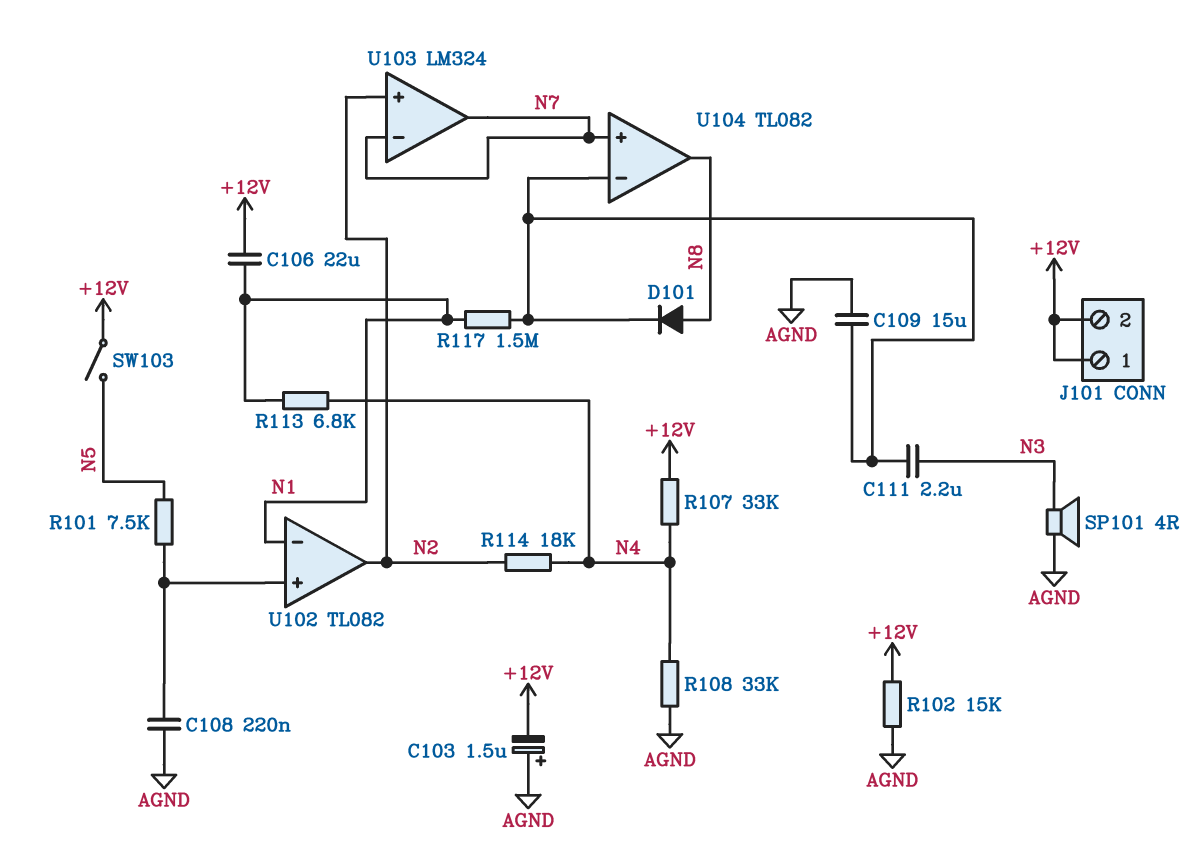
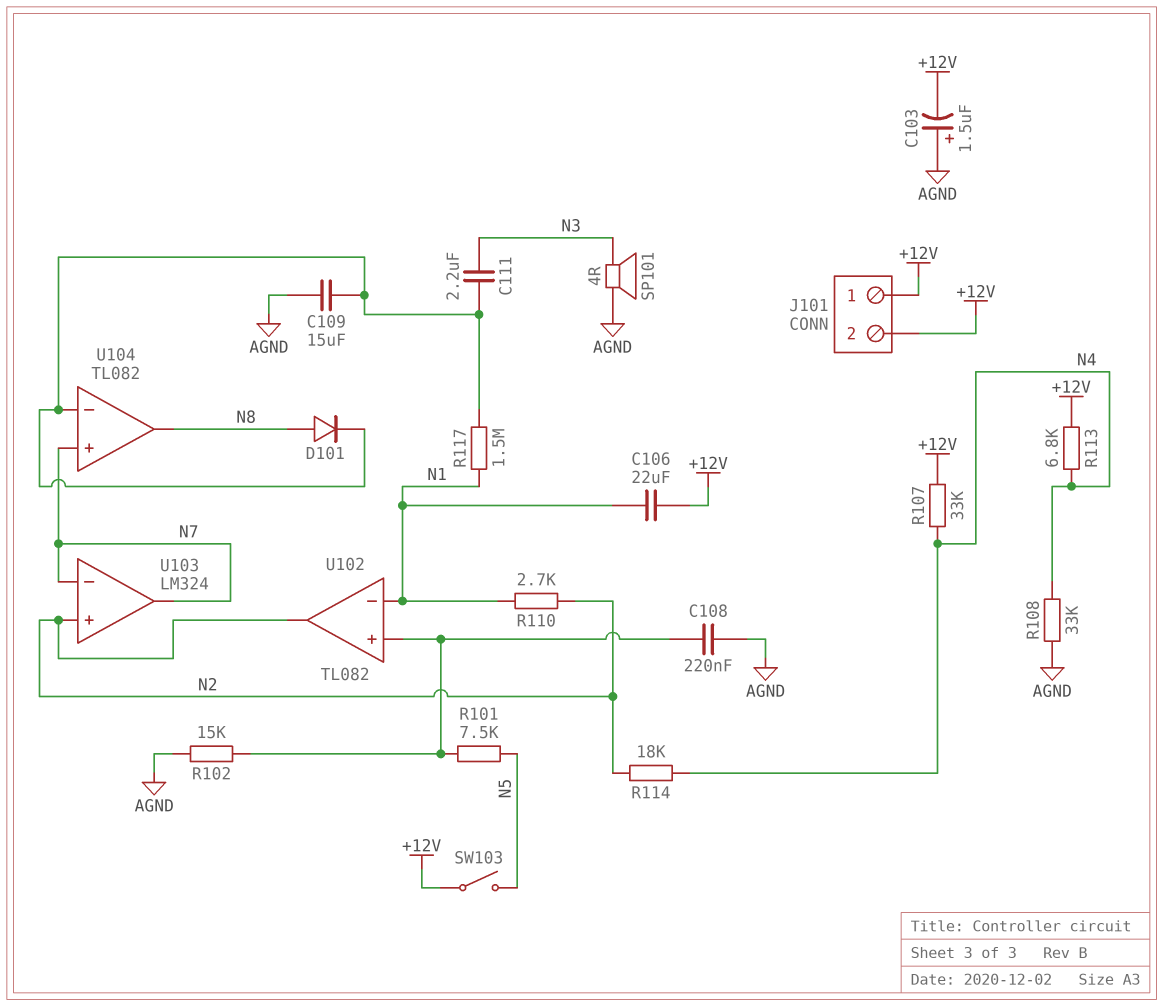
R102: 15k (+12V, AGND) -> 15k (AGND, U102/in+)
R110: none -> 2.7k (N1, N2)
R113: 6.8k (N1, N4) -> 6.8k (+12V, N4)

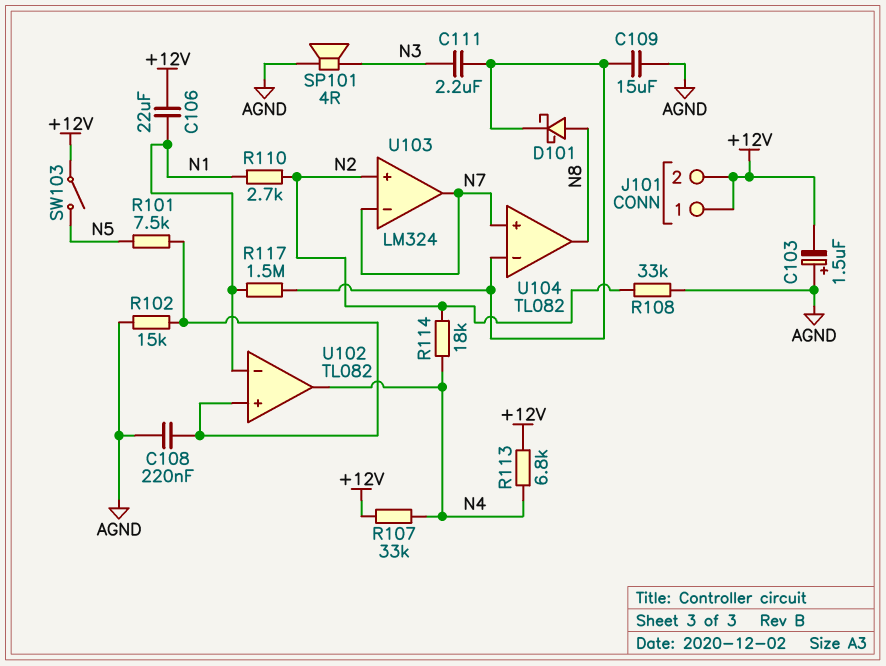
D101: diode (A N8, K U104/in-) -> schottky (A N8, K U104/in-)
R108: 33k (AGND, N4) -> 33k (AGND, N2)
U102 pin out: N2 -> N4

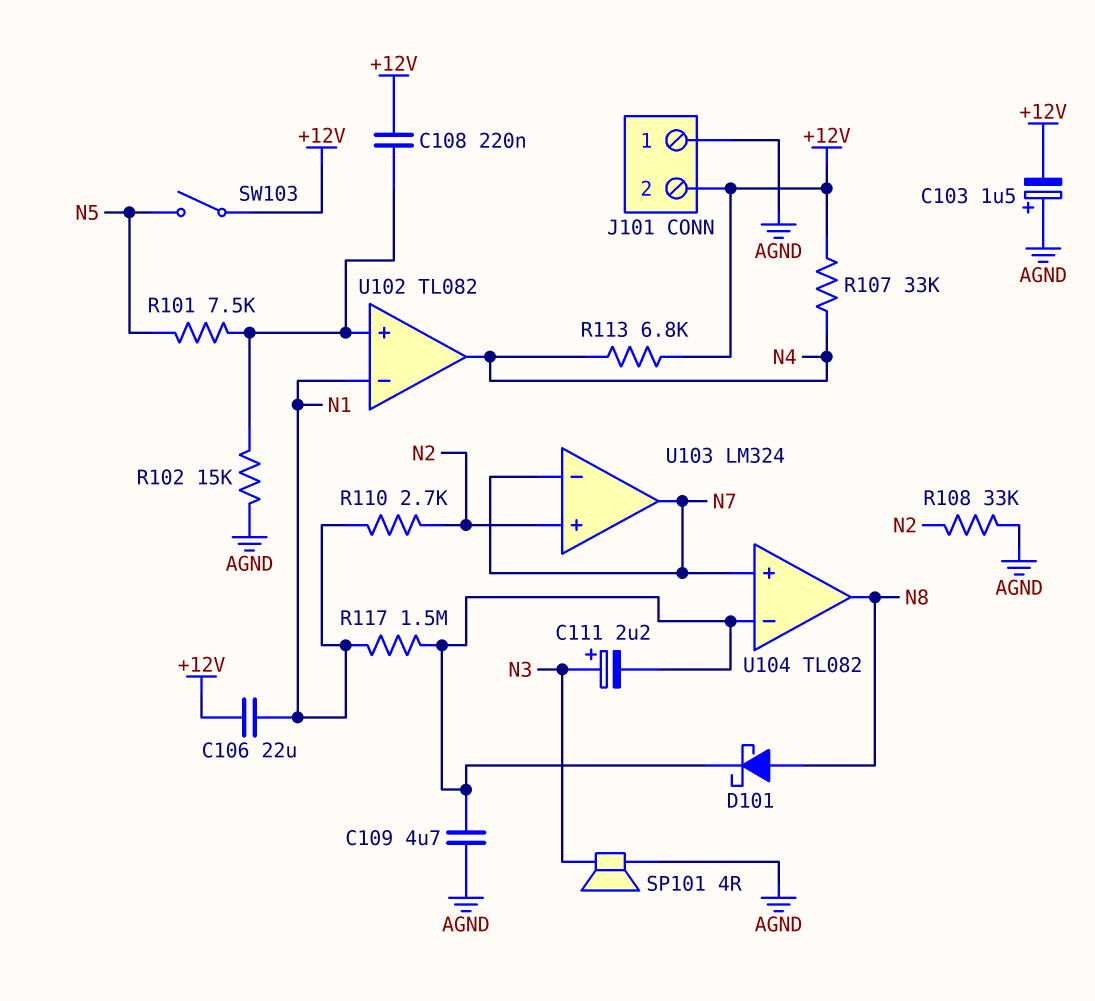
C108: 220nF (AGND, U102/in+) -> 220nF (+12V, U102/in+)
C109: 15uF (AGND, U104/in-) -> 4.7uF (AGND, U104/in-)
C111: 2.2uF (N3, U104/in-) -> 2.2uF (plus N3, minus U104/in-)
J101 pin 1: +12V -> AGND
R114: 18k (N2, N4) -> none

